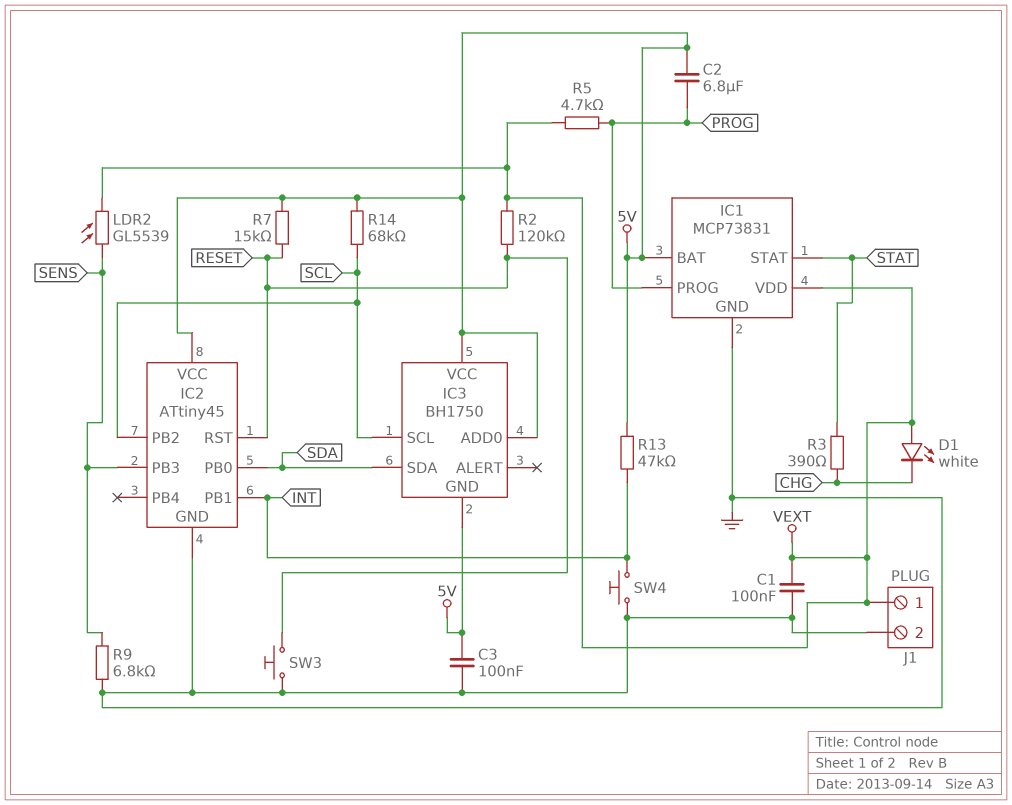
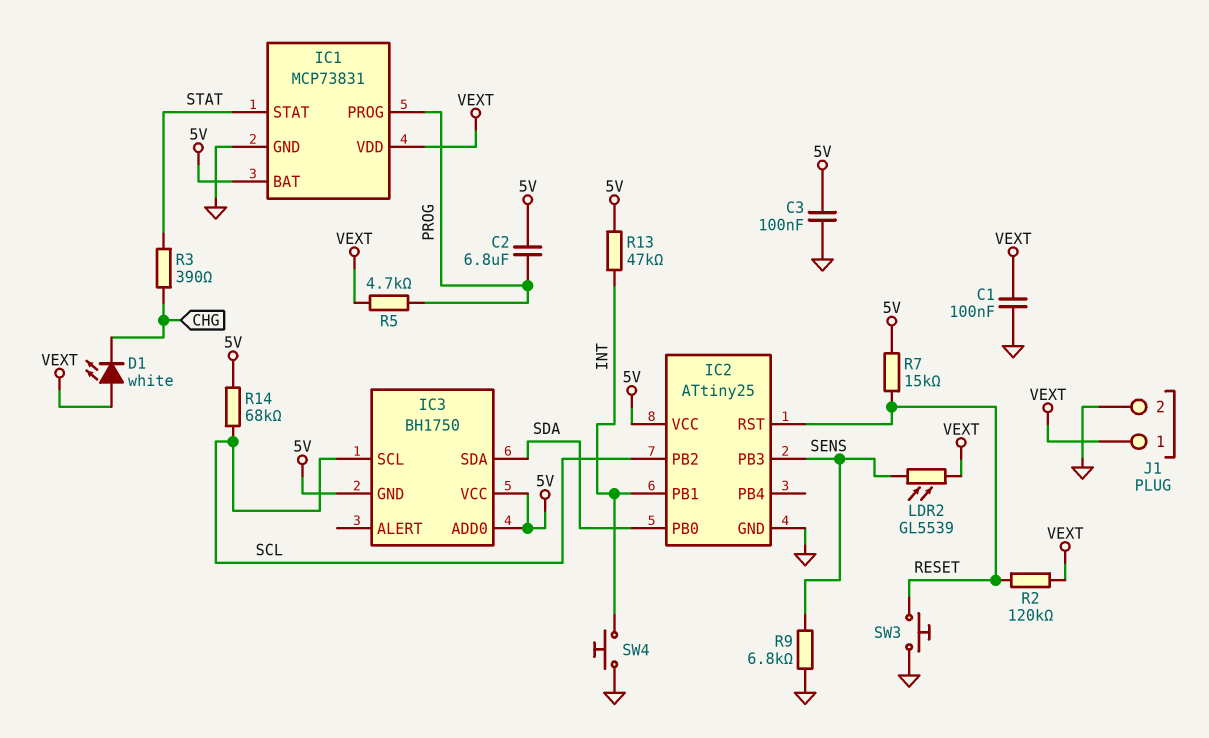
IC2: ATtiny45 -> ATtiny25

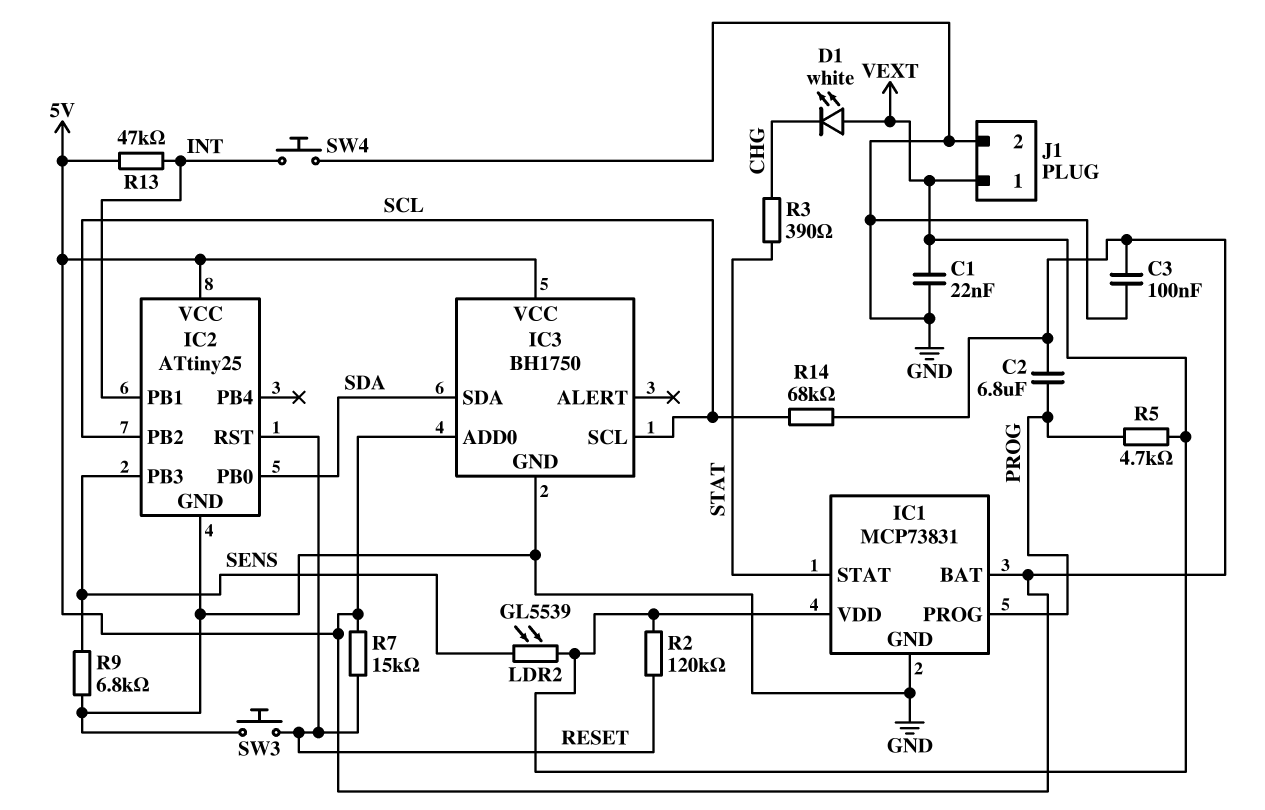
C1: 100nF (GND, VEXT) -> 22nF (GND, VEXT)
IC3 pin GND: 5V -> GND

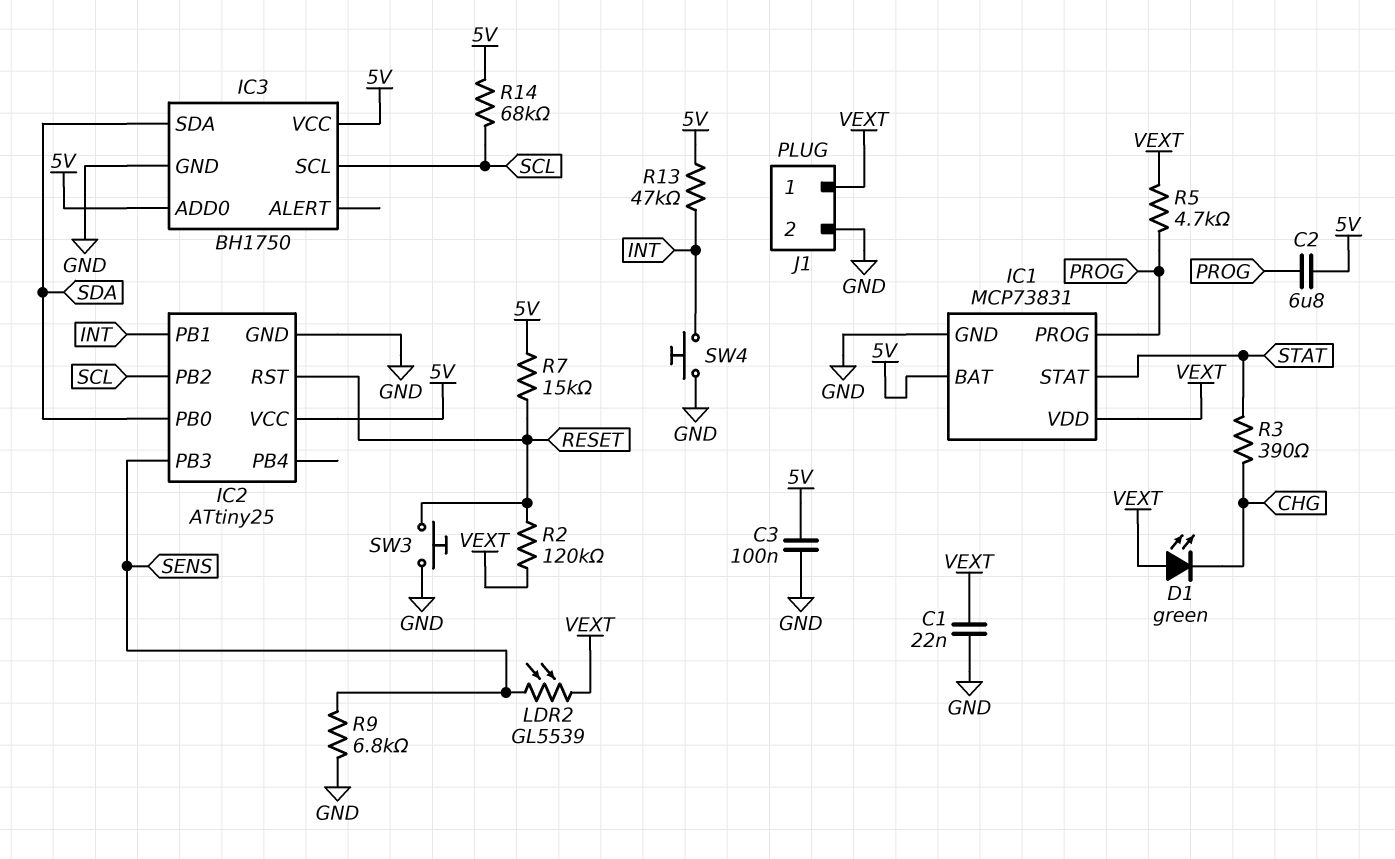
D1: LED white (A VEXT, K CHG) -> LED green (A VEXT, K CHG)

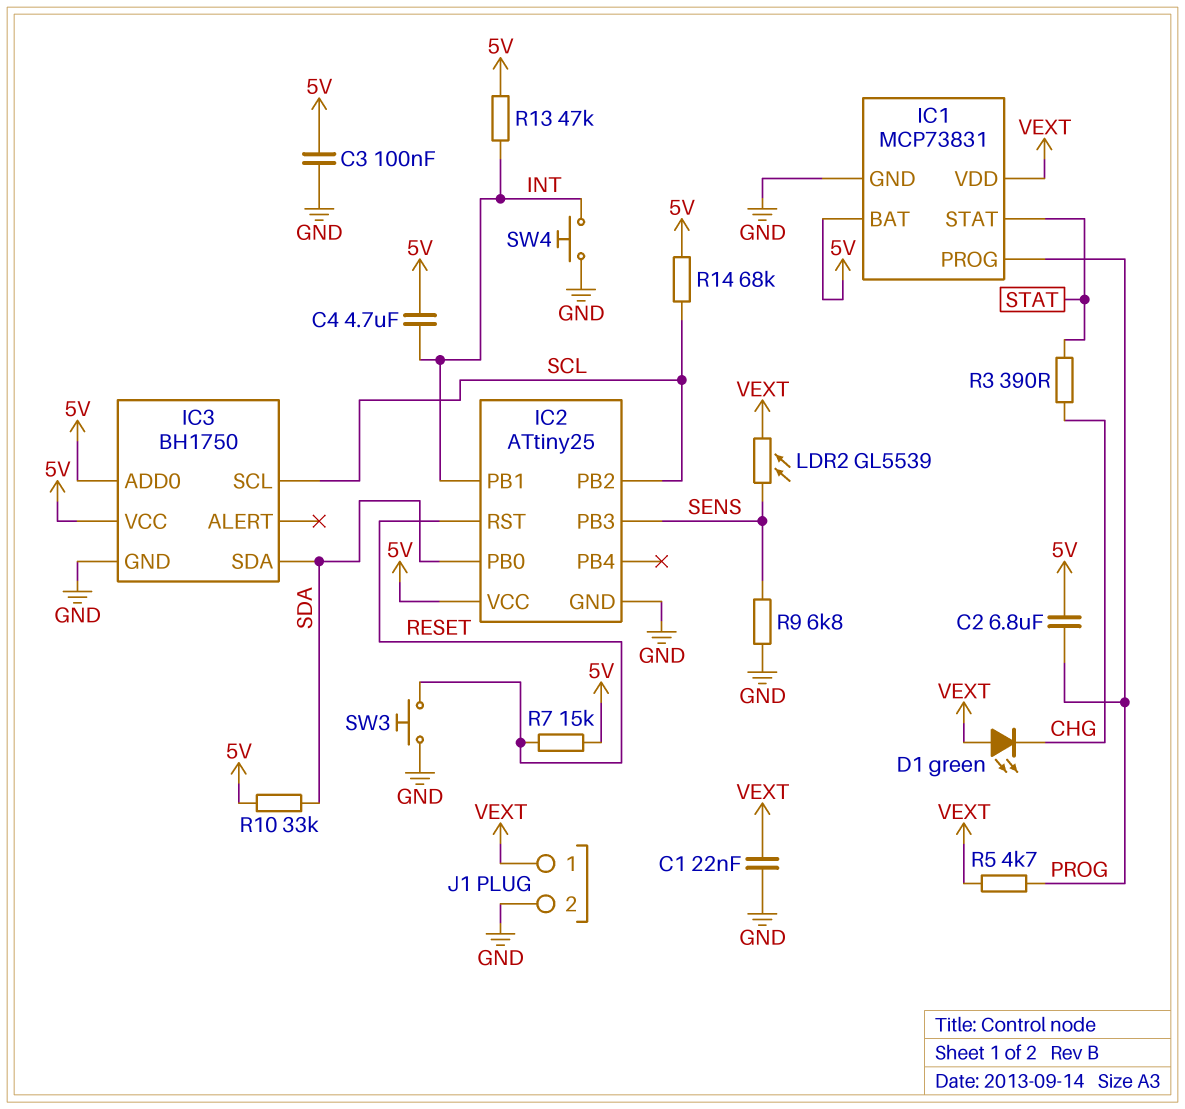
C4: none -> 4.7uF (5V, INT)
R2: 120k (RESET, VEXT) -> none
R10: none -> 33k (5V, SDA)

